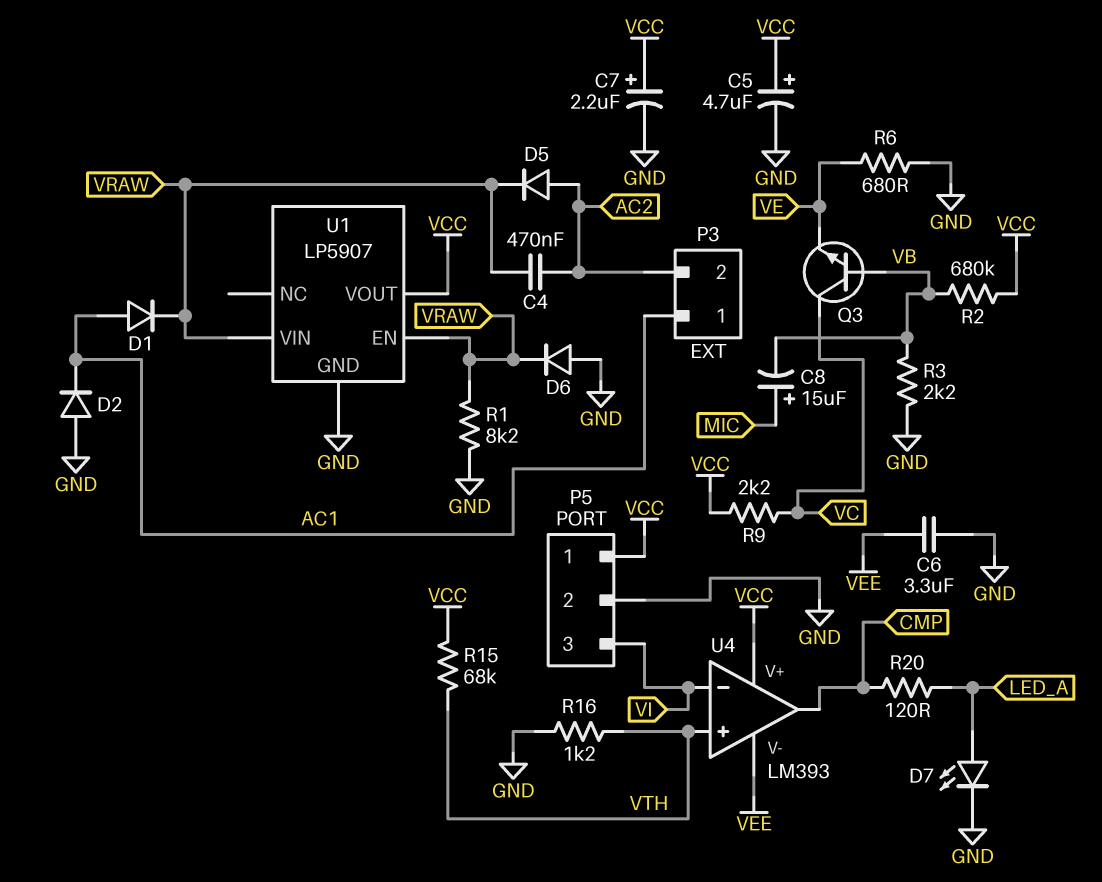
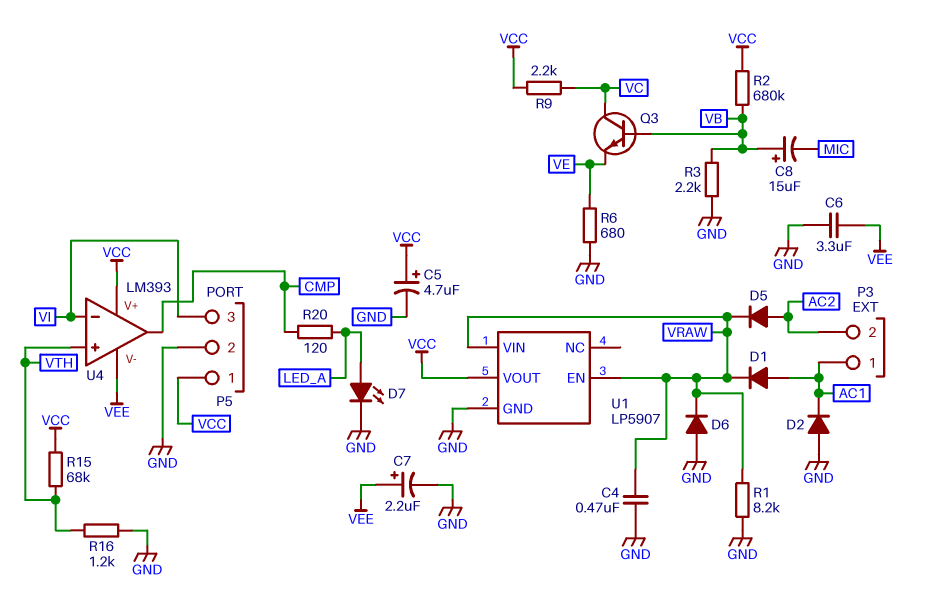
C4: 470nF (AC2, VRAW) -> 470nF (GND, VRAW)
C7: 2.2uF (plus VCC, minus GND) -> 2.2uF (plus VEE, minus GND)
C8: 15uF (plus MIC, minus VB) -> 15uF (plus VB, minus MIC)

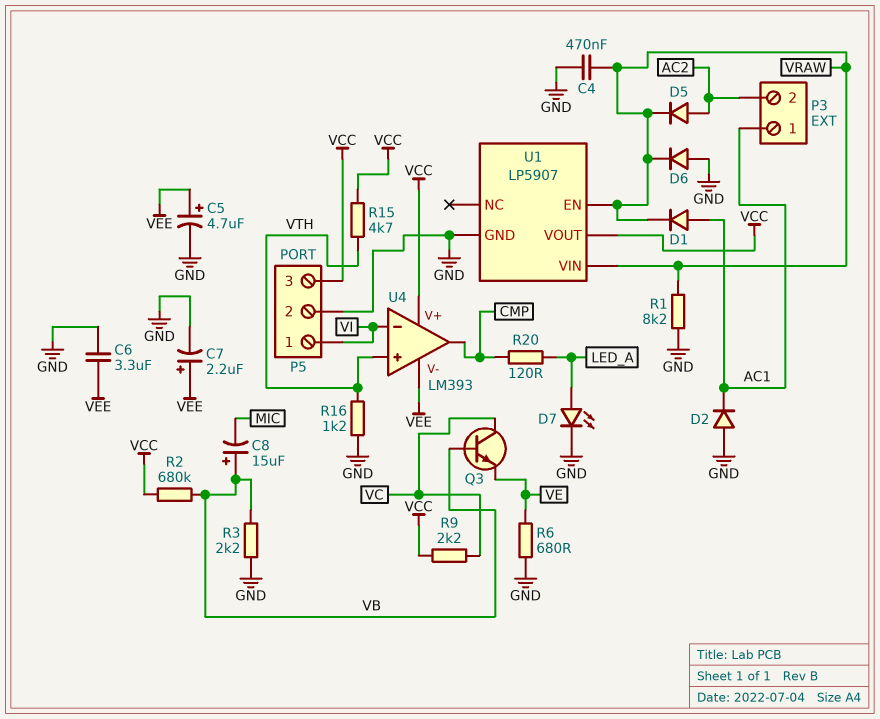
C5: 4.7uF (plus VCC, minus GND) -> 4.7uF (plus VEE, minus GND)
P5 pin 1: VCC -> VI
P5 pin 3: VI -> VCC
R15: 68k (VCC, VTH) -> 4.7k (VCC, VTH)

